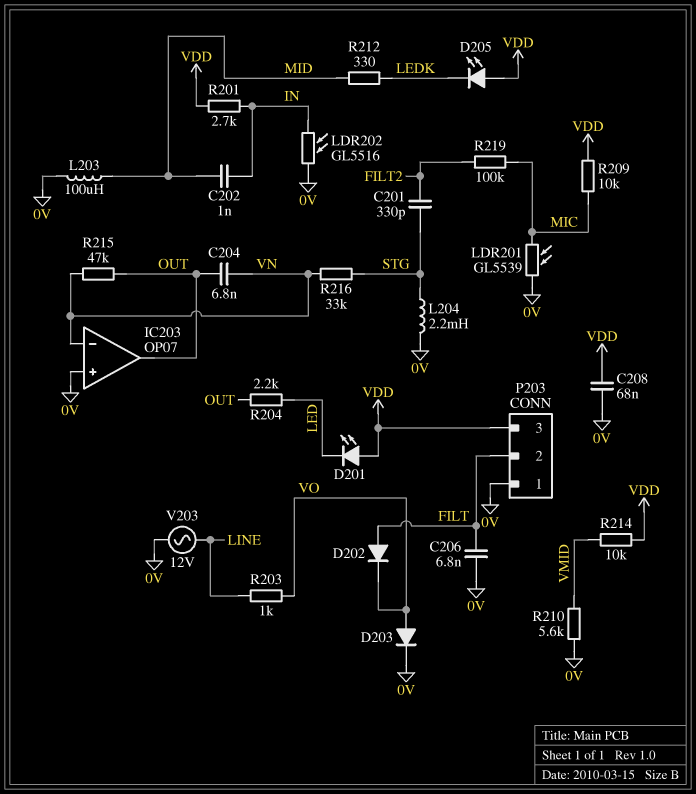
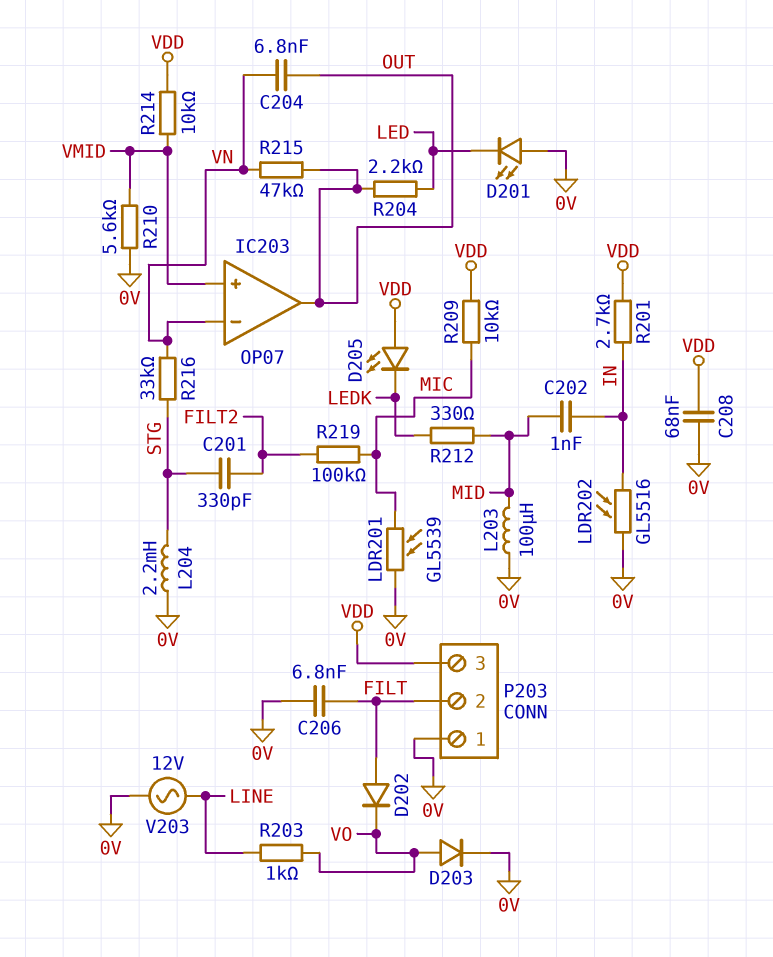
D201: LED (A VDD, K LED) -> LED (A 0V, K LED)
IC203 pin in+: 0V -> VMID

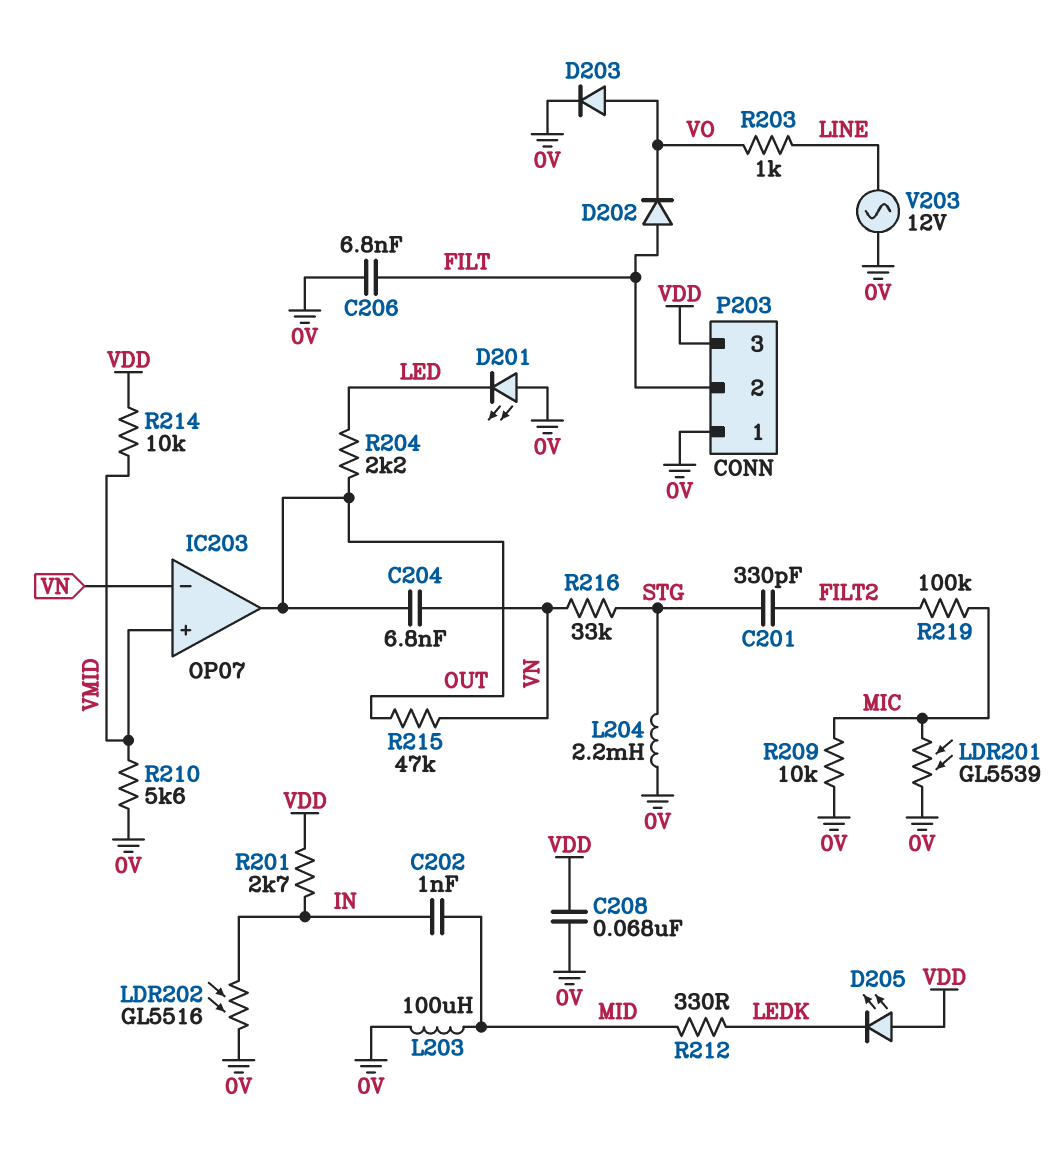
R209: 10k (MIC, VDD) -> 10k (0V, MIC)

